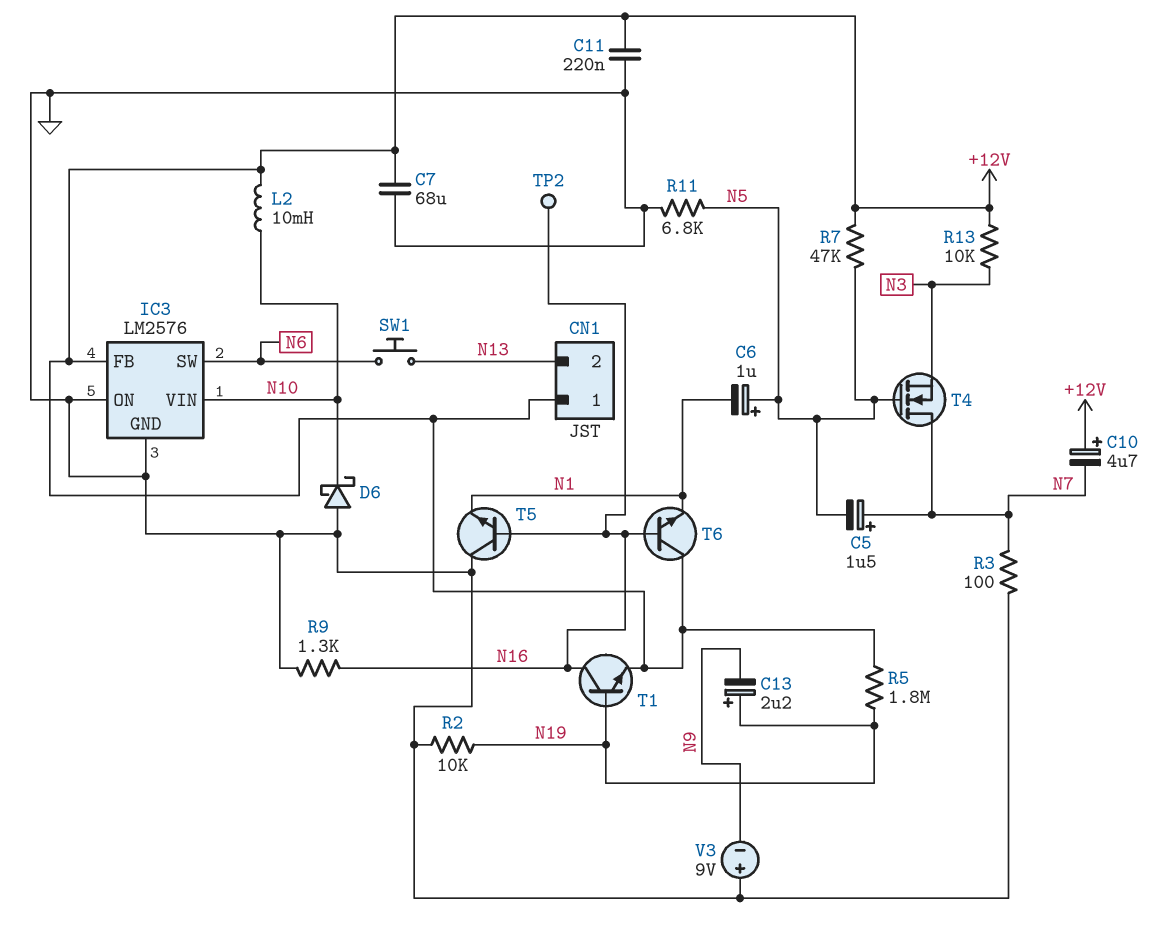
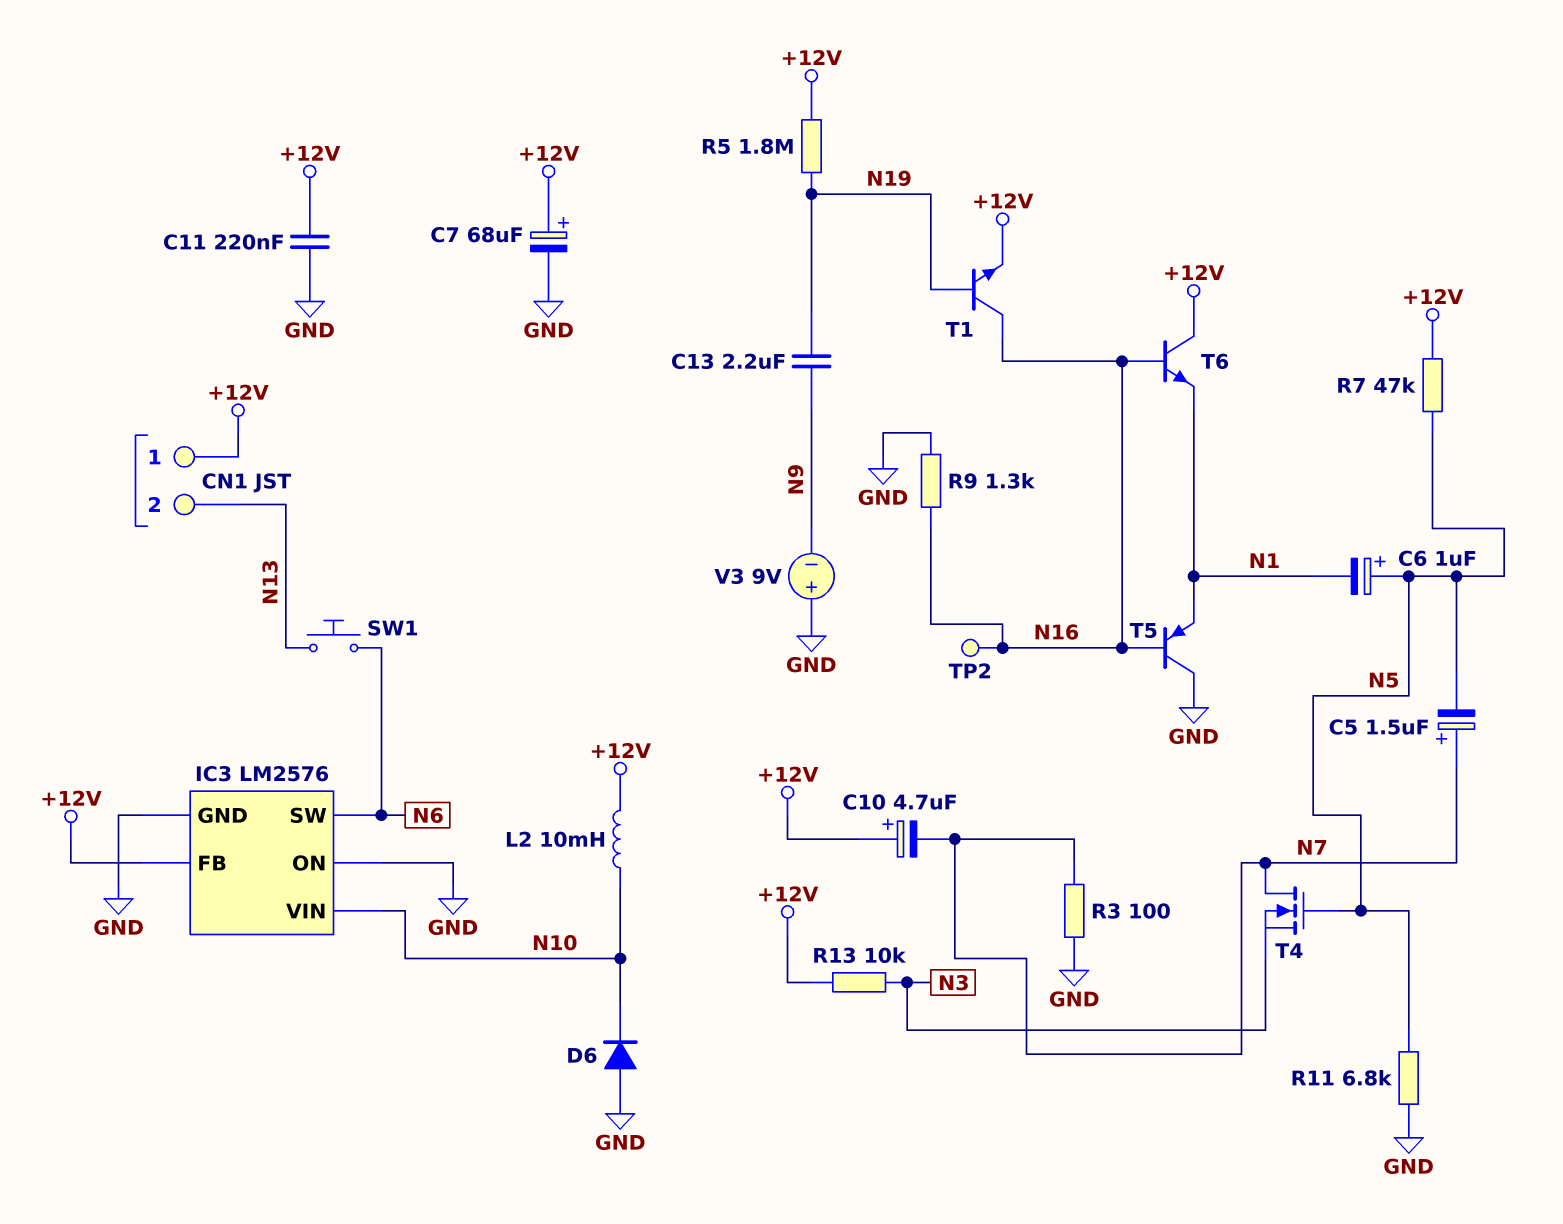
C7: 68uF (+12V, GND) -> 68uF (plus +12V, minus GND)
C13: 2.2uF (plus N19, minus N9) -> 2.2uF (N9, N19)
D6: schottky (A GND, K N10) -> diode (A GND, K N10)
R2: 10k (GND, N19) -> none
T5: NPN (B N16, C GND, E N1) -> PNP (B N16, C GND, E N1)

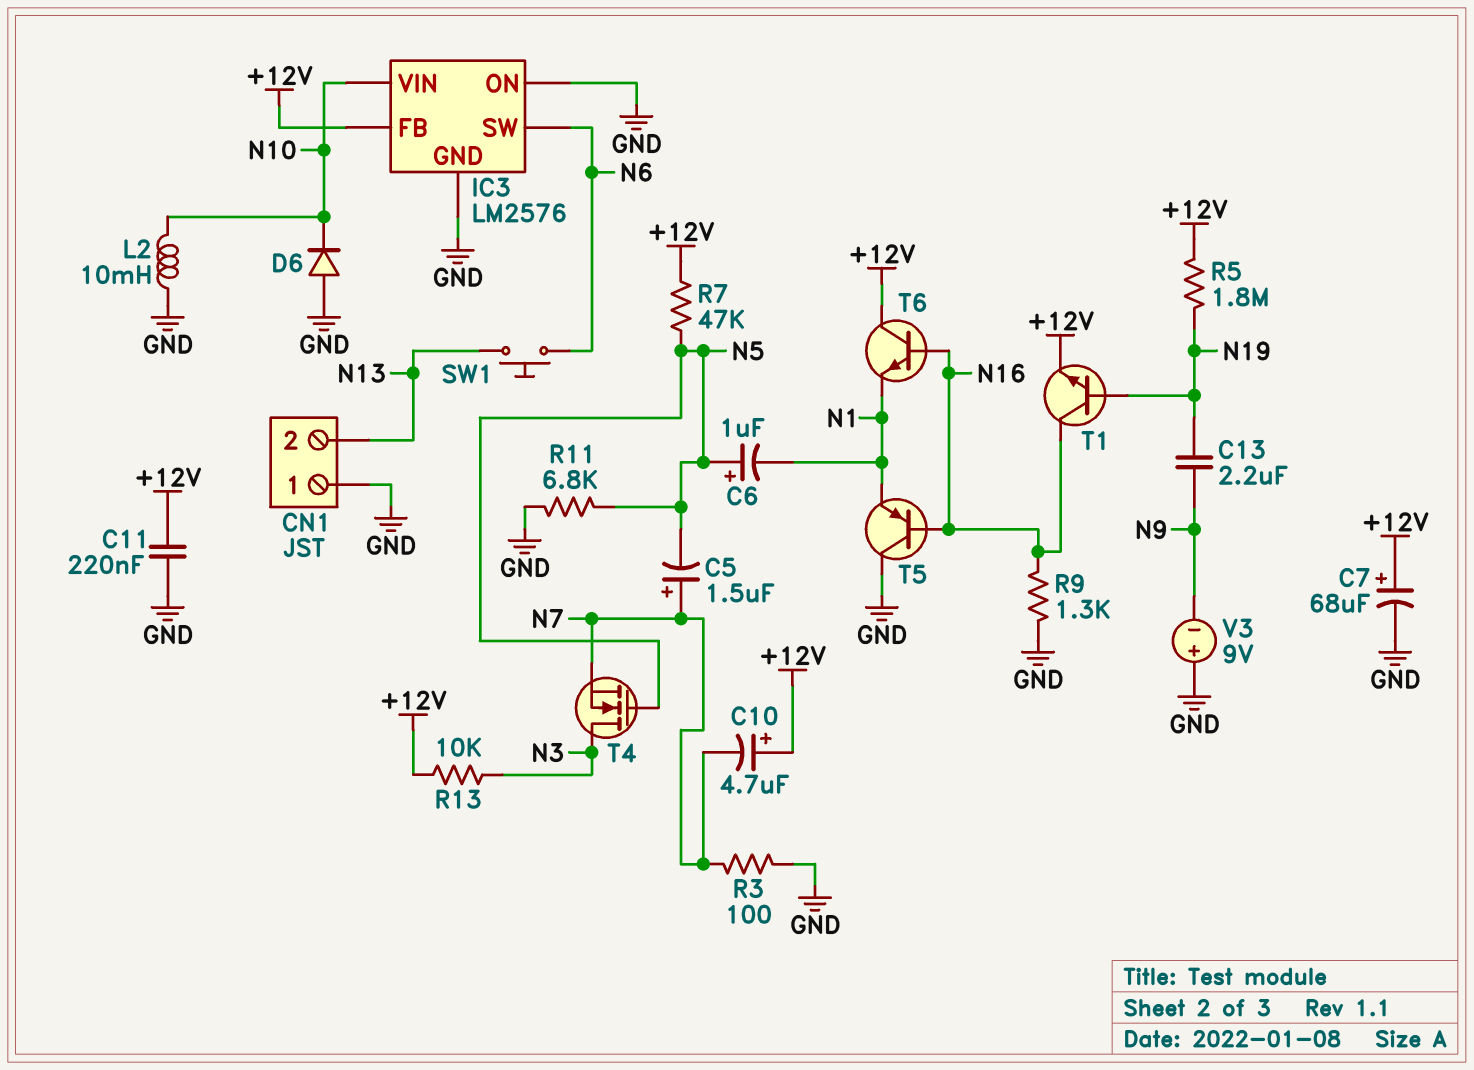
CN1 pin 1: +12V -> GND
L2: 10mH (+12V, N10) -> 10mH (GND, N10)
T4: NMOS (G N5, D N7, S N3) -> NMOS (G N5, D N3, S N7)
TP2: test point (N16) -> none

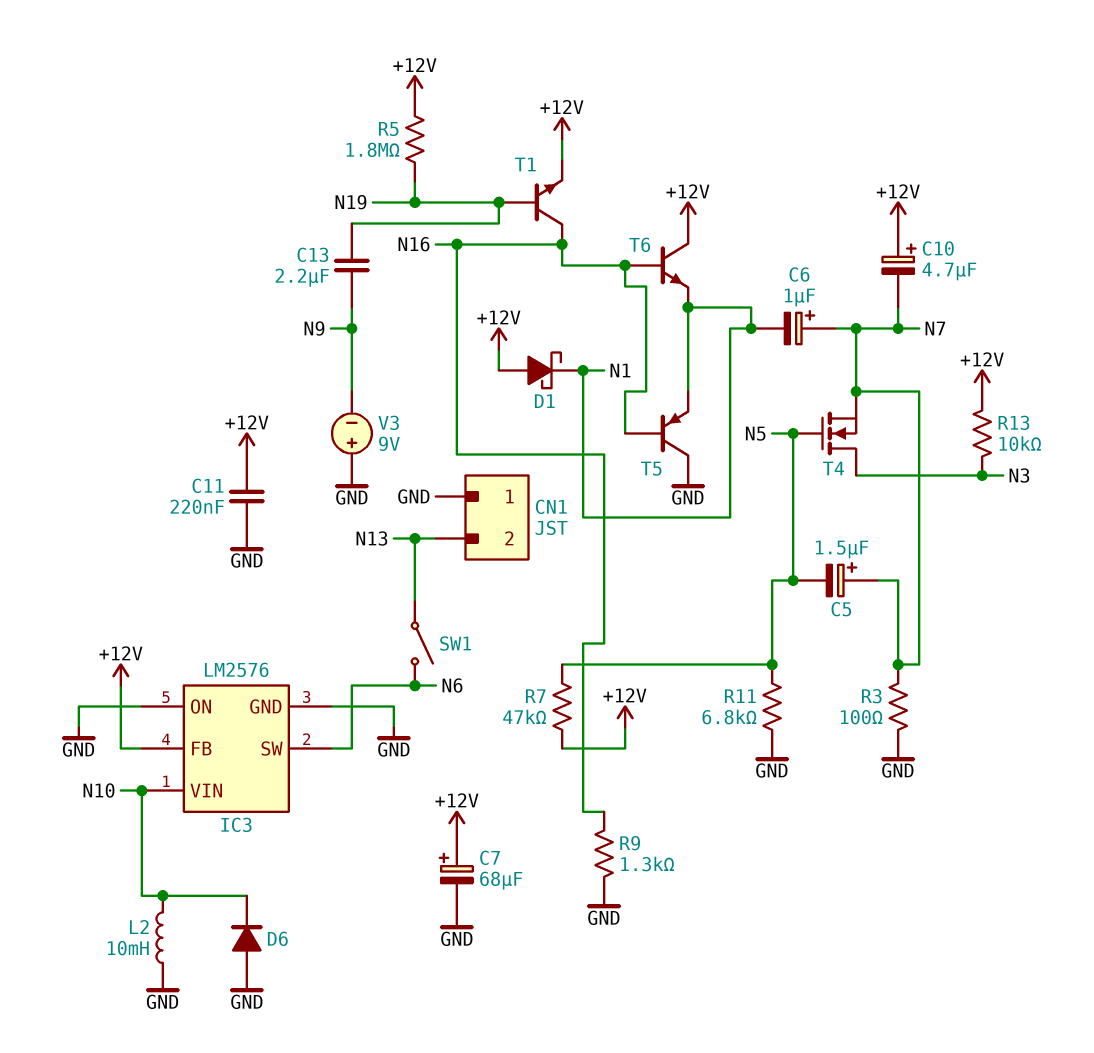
C6: 1uF (plus N5, minus N1) -> 1uF (plus N7, minus N1)
D1: none -> schottky (A +12V, K N1)
SW1: button (N6, N13) -> switch (N6, N13)

